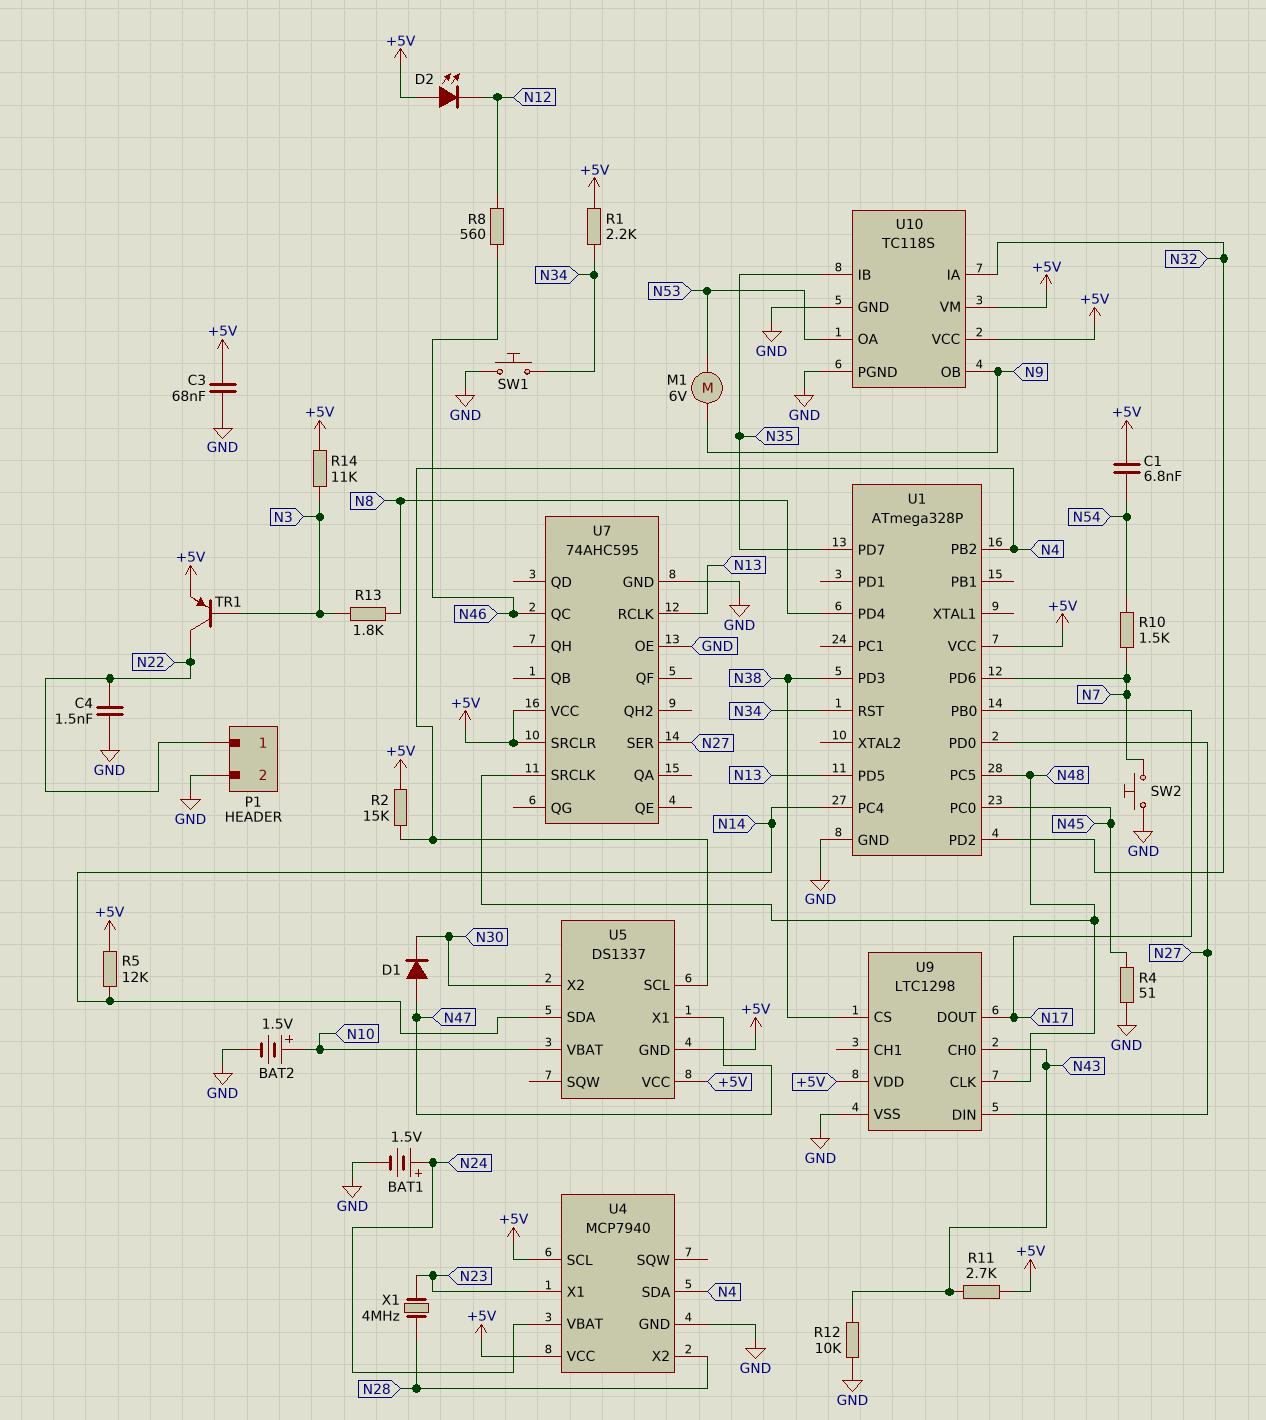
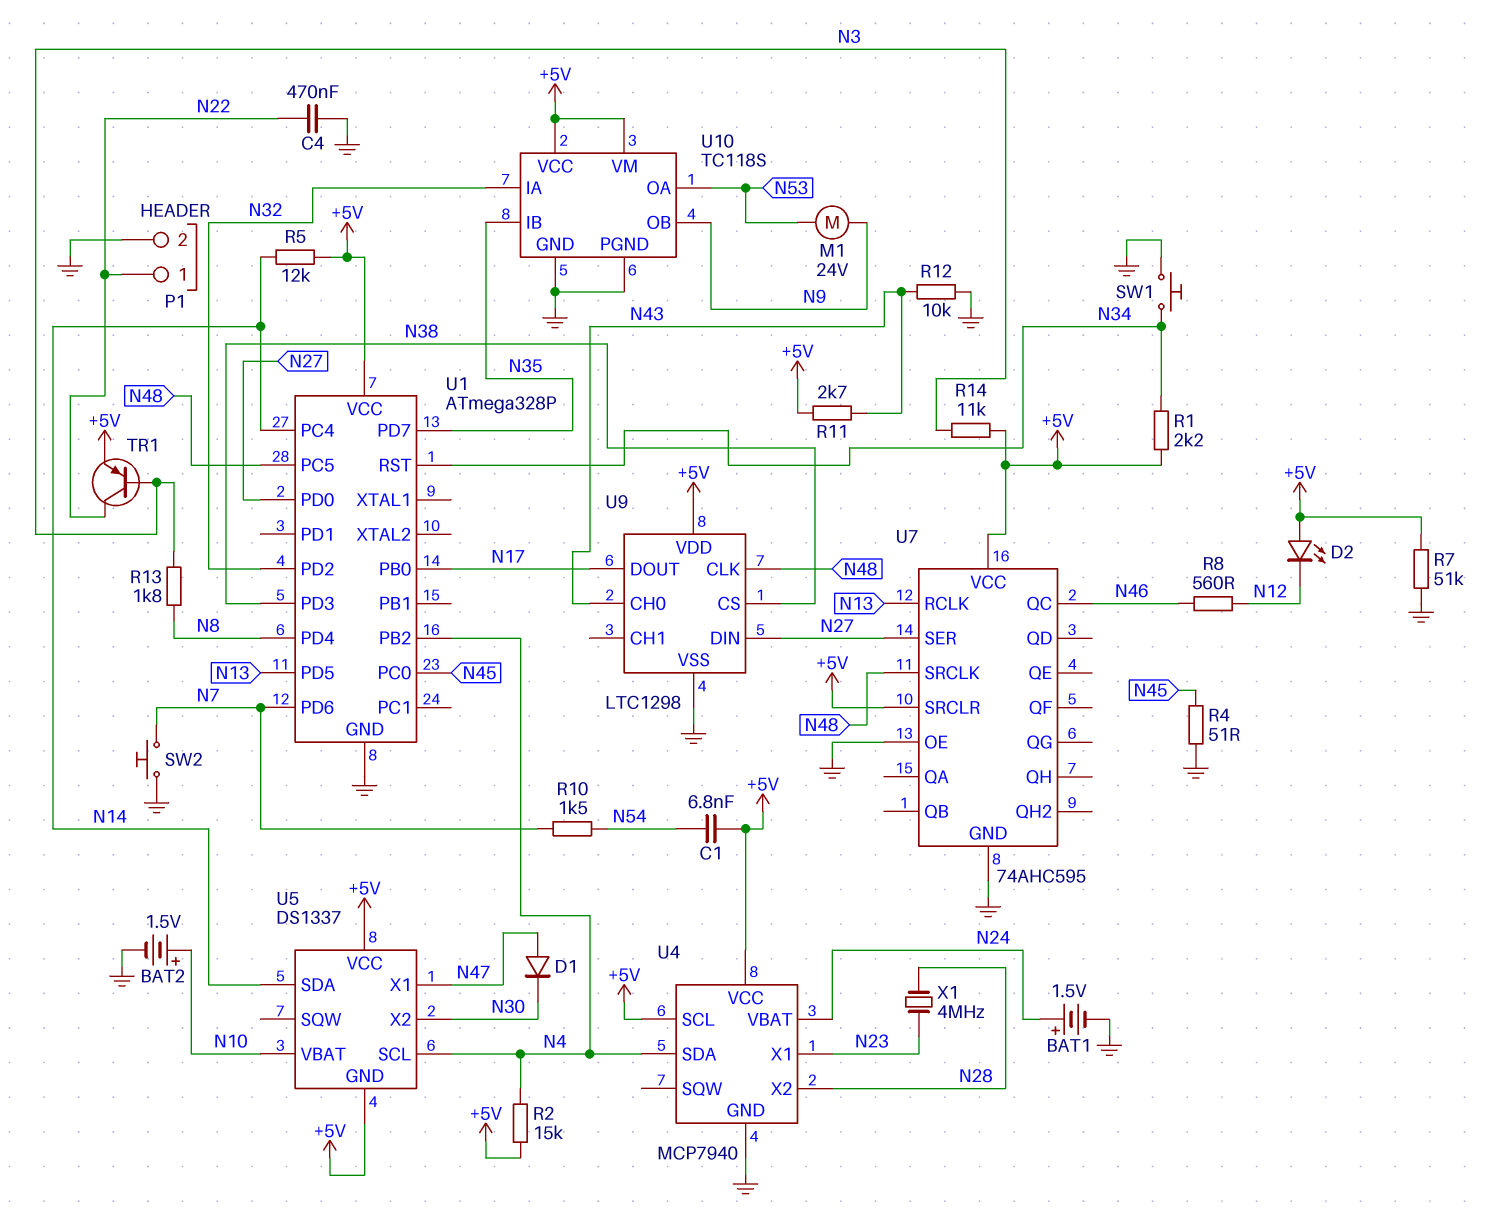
C3: 68nF (+5V, GND) -> none
C4: 1.5nF (GND, N22) -> 470nF (GND, N22)
M1: motor 6V (N9, N53) -> motor 24V (N9, N53)
R7: none -> 51k (+5V, GND)

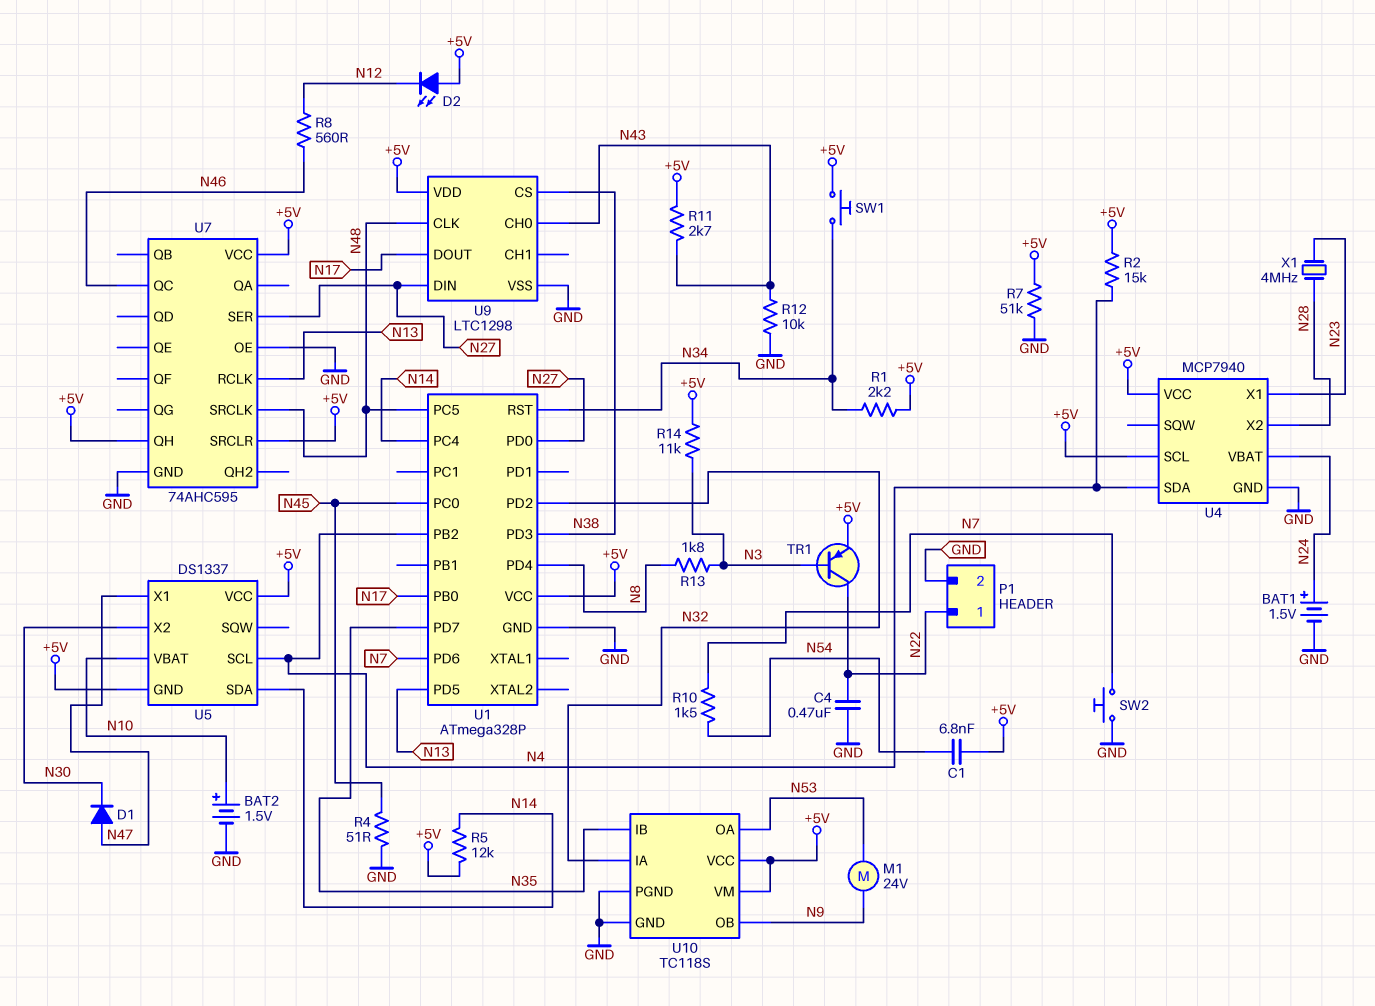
SW1: button (GND, N34) -> button (+5V, N34)
U7 pin QH: none -> +5V

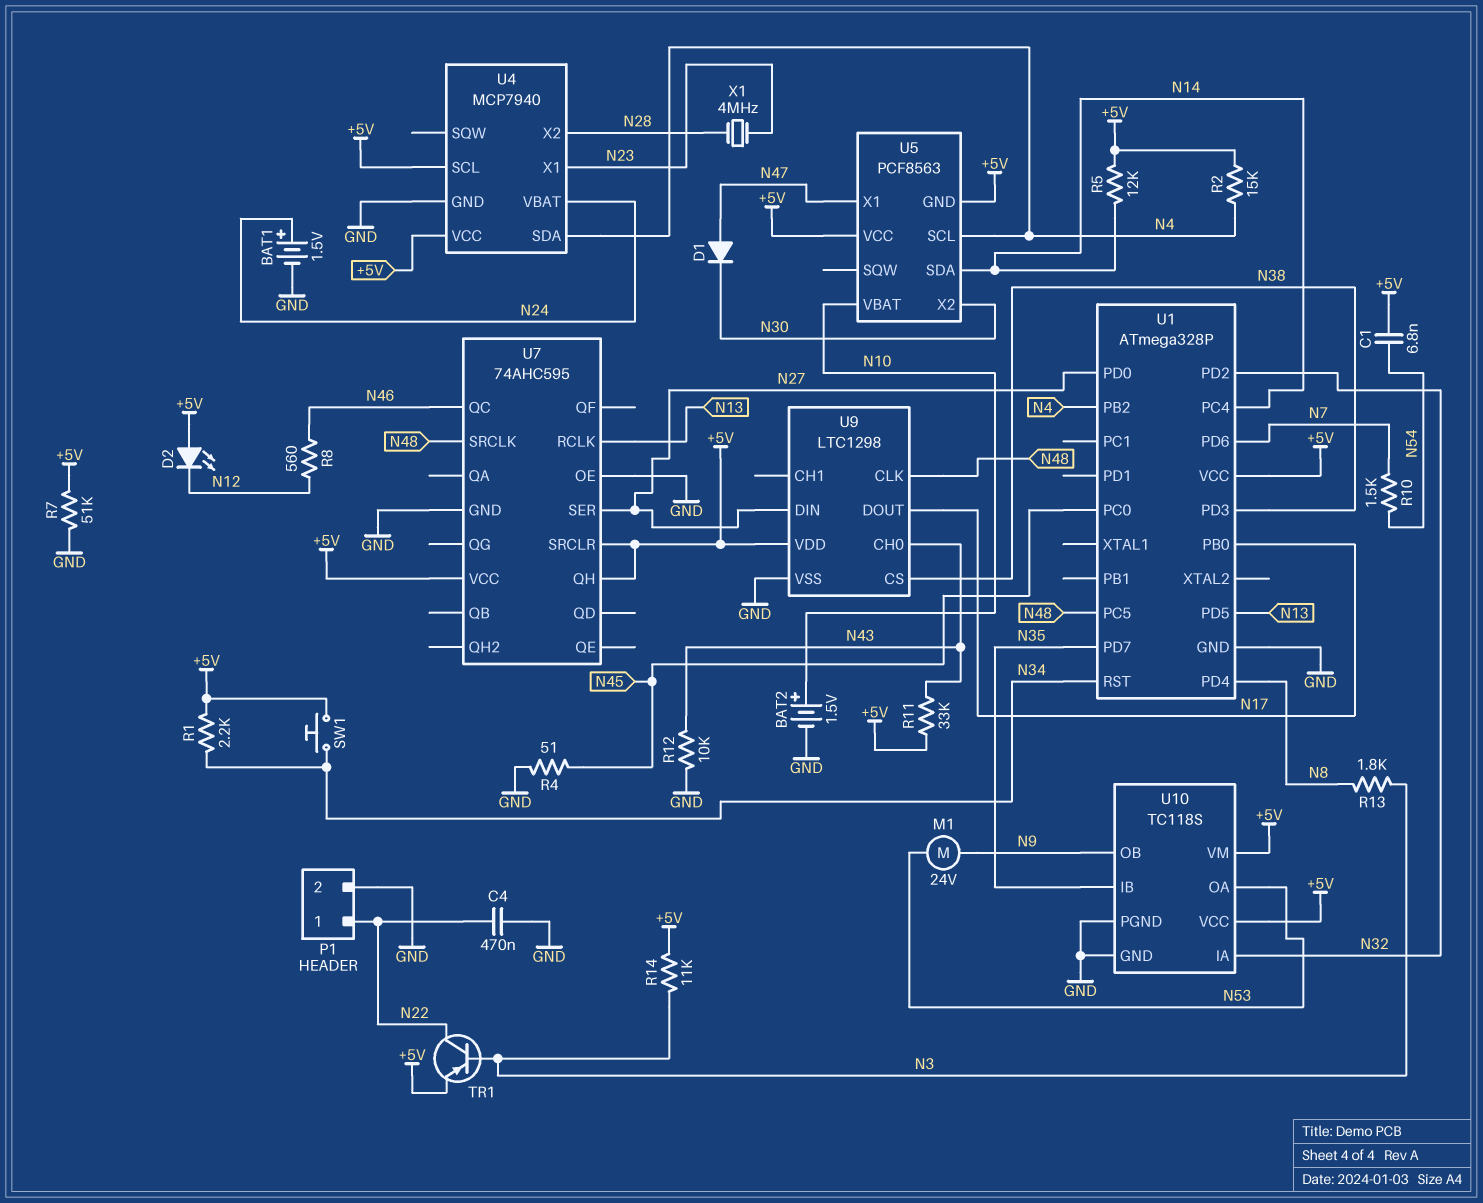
R11: 2.7k (+5V, N43) -> 33k (+5V, N43)
SW2: button (GND, N7) -> none
U5: DS1337 -> PCF8563

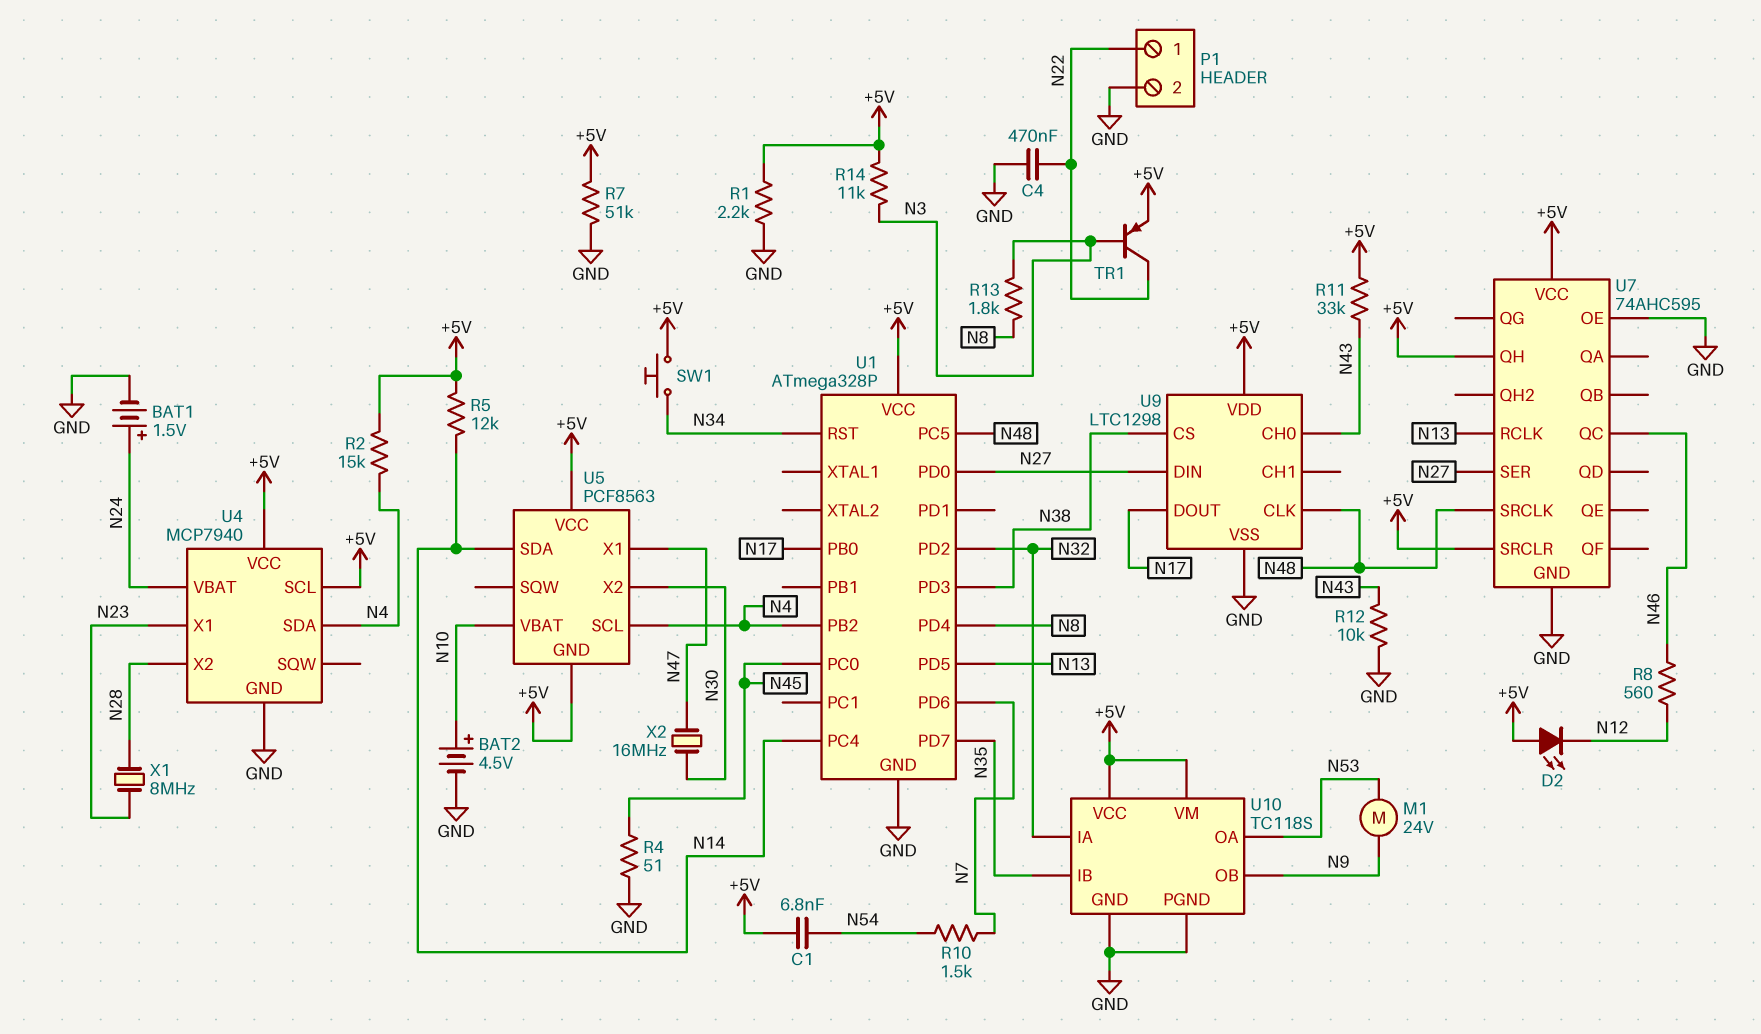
BAT2: 1.5V (plus N10, minus GND) -> 4.5V (plus N10, minus GND)
D1: diode (A N47, K N30) -> none
R1: 2.2k (+5V, N34) -> 2.2k (+5V, GND)
X1: 4MHz (N23, N28) -> 8MHz (N23, N28)
X2: none -> 16MHz (N30, N47)

